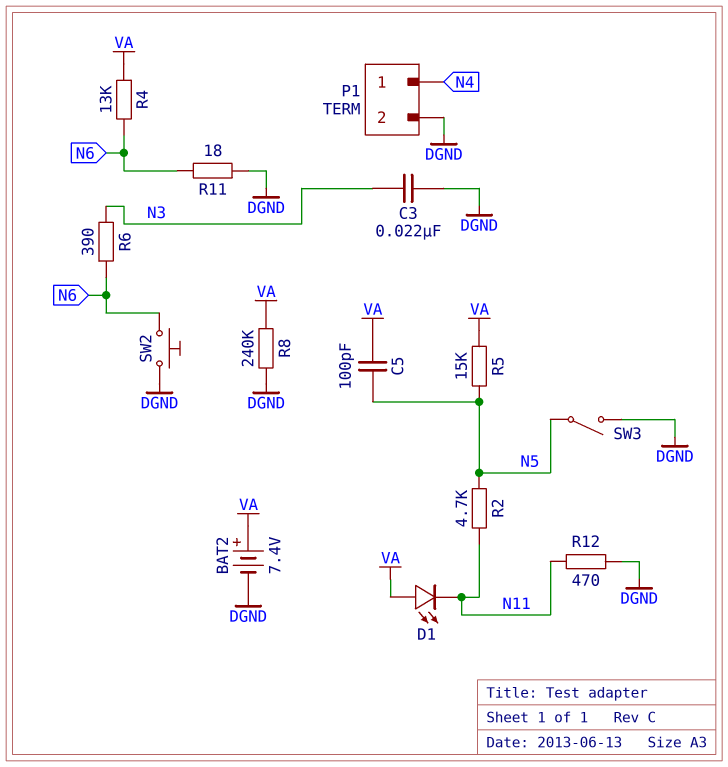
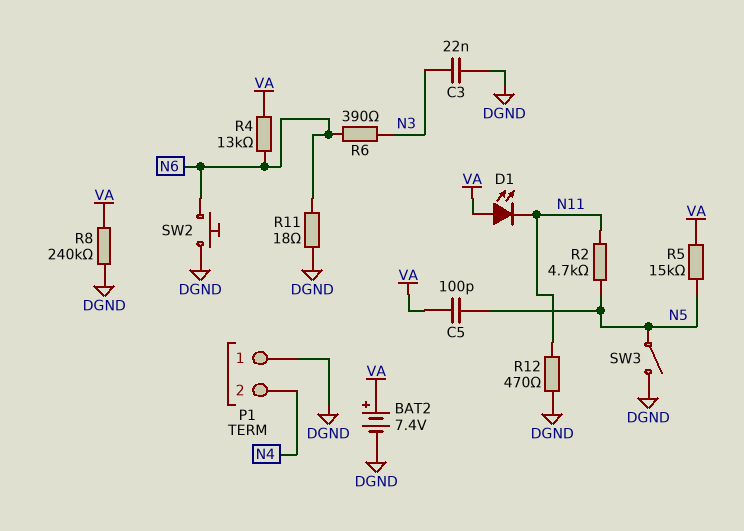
P1 pin 1: N4 -> DGND
P1 pin 2: DGND -> N4

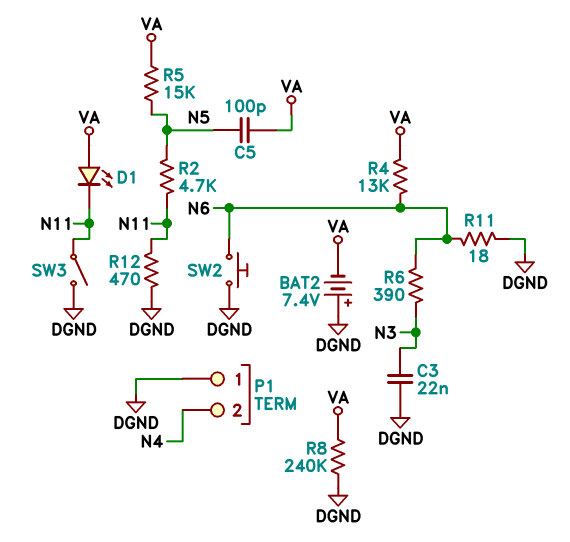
BAT2: 7.4V (plus VA, minus DGND) -> 7.4V (plus DGND, minus VA)
SW3: switch (DGND, N5) -> switch (DGND, N11)

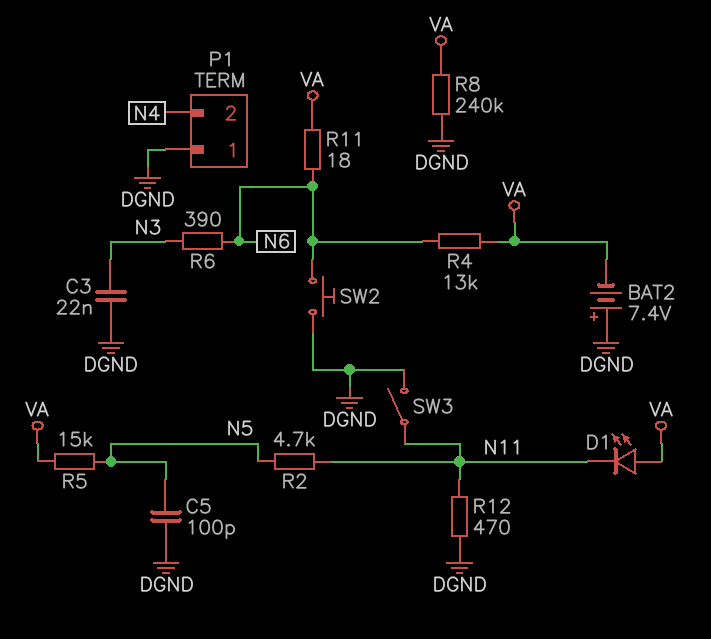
C5: 100pF (N5, VA) -> 100pF (DGND, N5)
R11: 18 (DGND, N6) -> 18 (N6, VA)

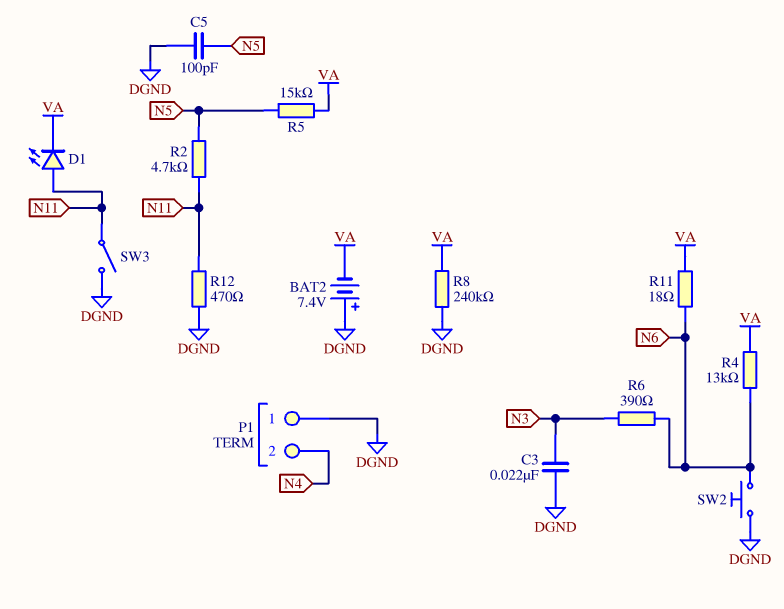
D1: LED (A VA, K N11) -> LED (A N11, K VA)

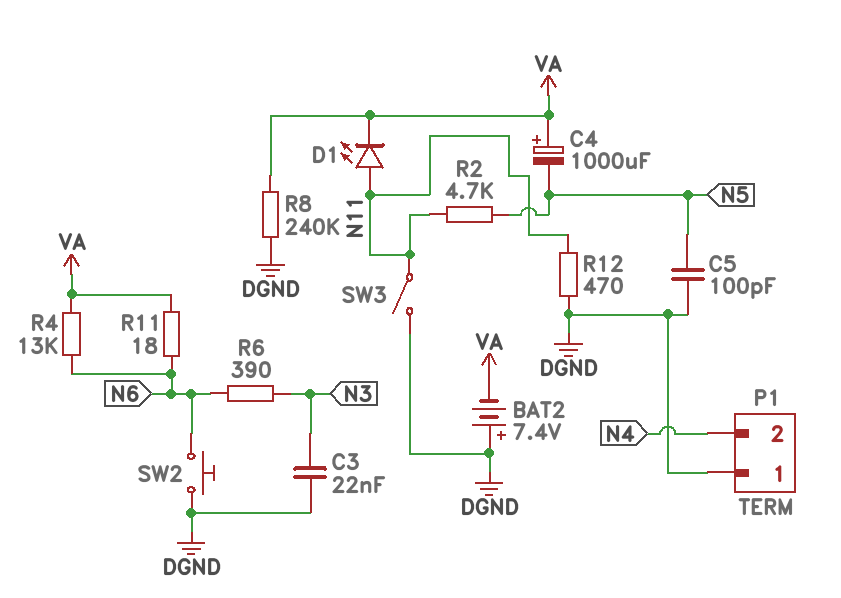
C4: none -> 1000uF (plus VA, minus N5)
R5: 15k (N5, VA) -> none

